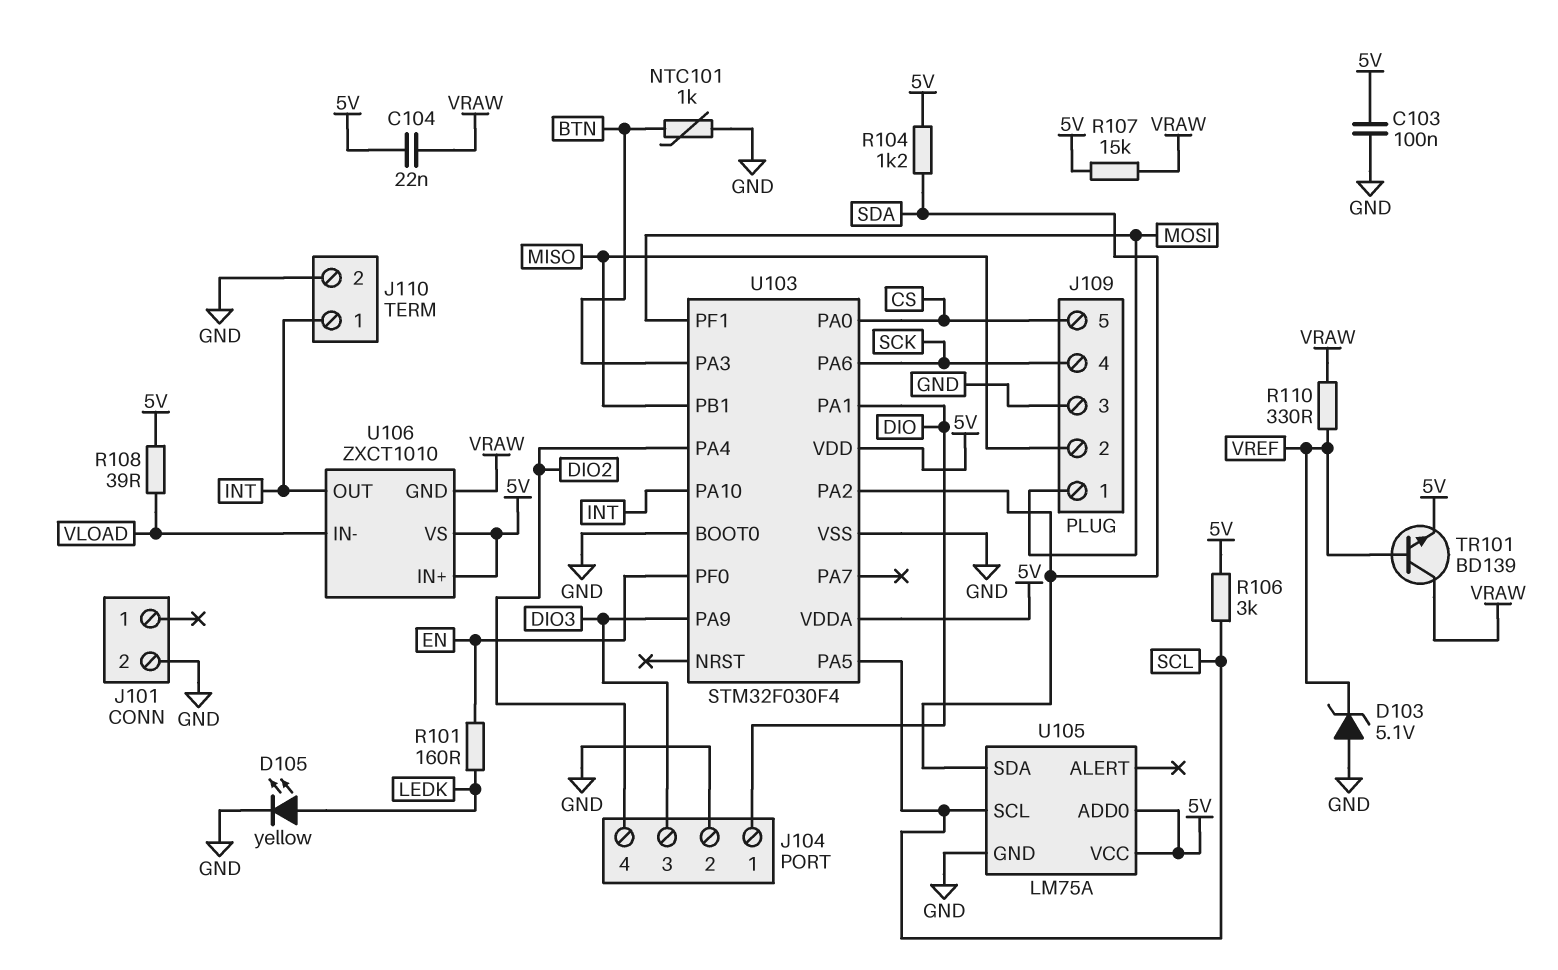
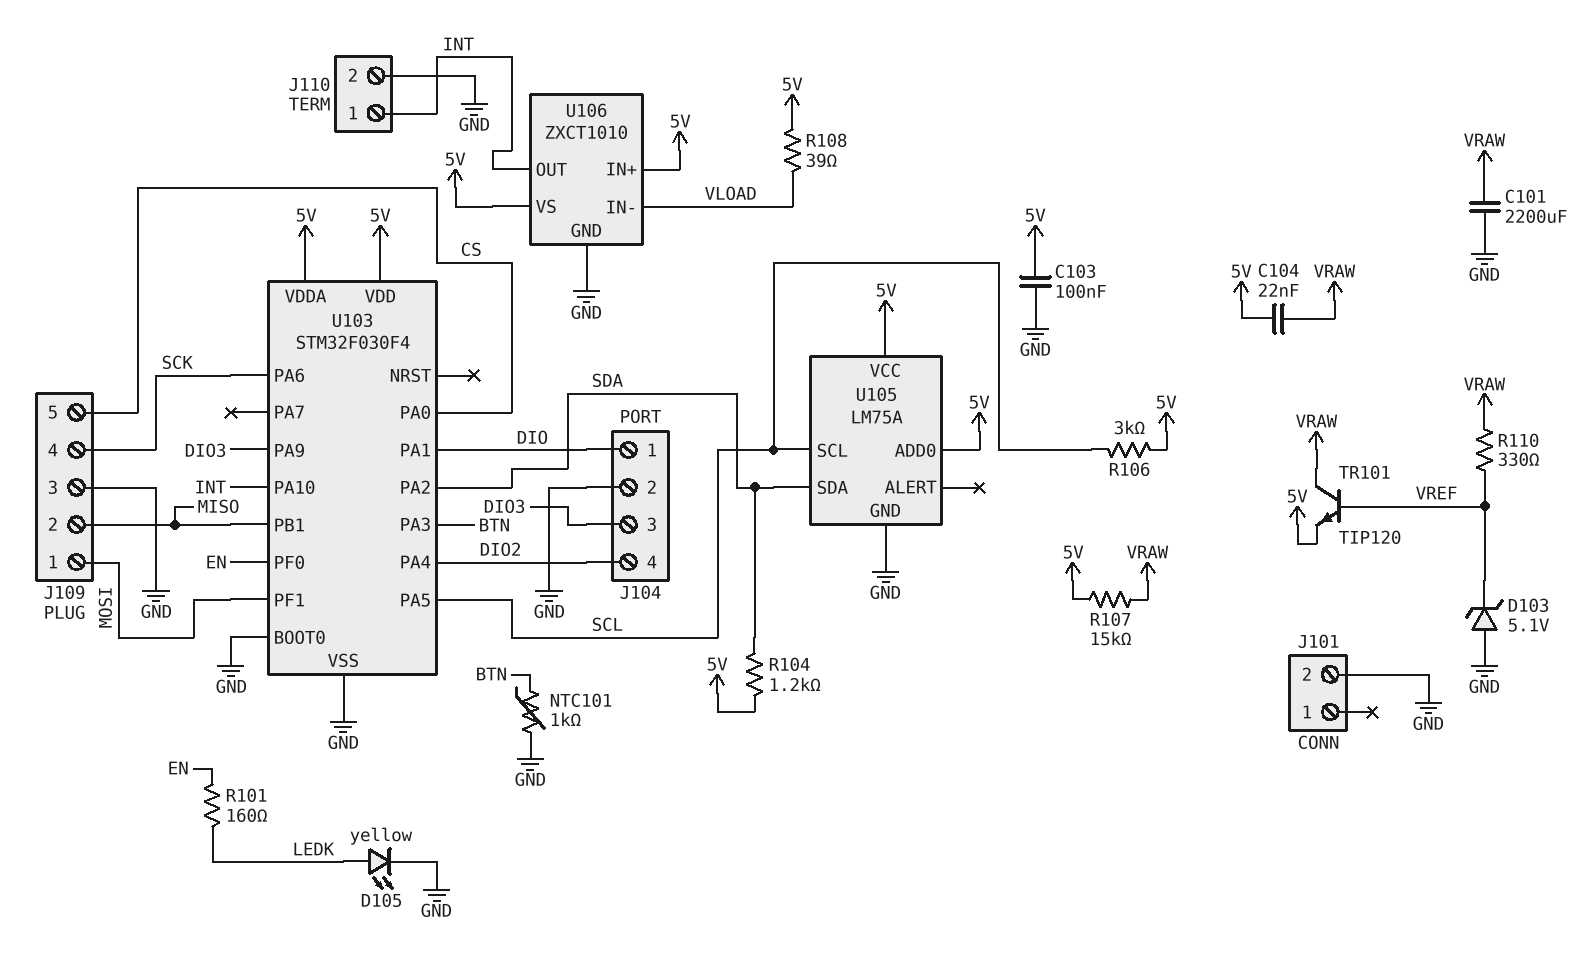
C101: none -> 2200uF (GND, VRAW)
TR101: NPN BD139 (B VREF, C VRAW, E 5V) -> NPN TIP120 (B VREF, C VRAW, E 5V)
U106 pin GND: VRAW -> GND

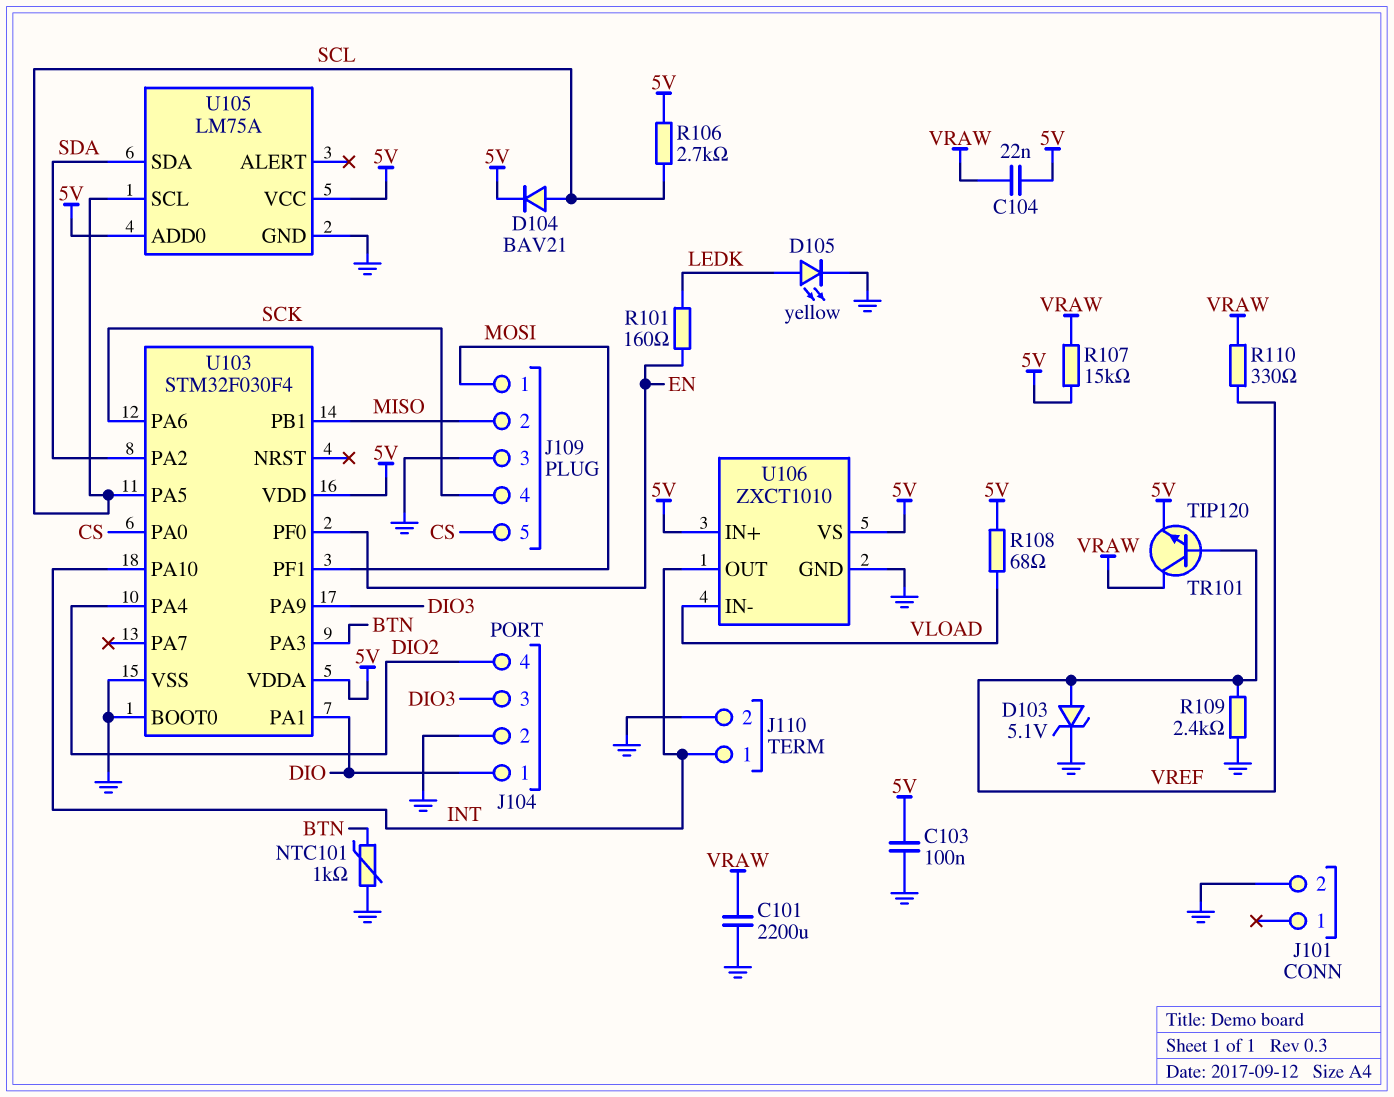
D103: zener 5.1V (A GND, K VREF) -> zener 5.1V (A VREF, K GND)
D104: none -> diode BAV21 (A SCL, K 5V)
R104: 1.2k (5V, SDA) -> none
R106: 3k (5V, SCL) -> 2.7k (5V, SCL)
R108: 39 (5V, VLOAD) -> 68 (5V, VLOAD)
R109: none -> 2.4k (GND, VREF)

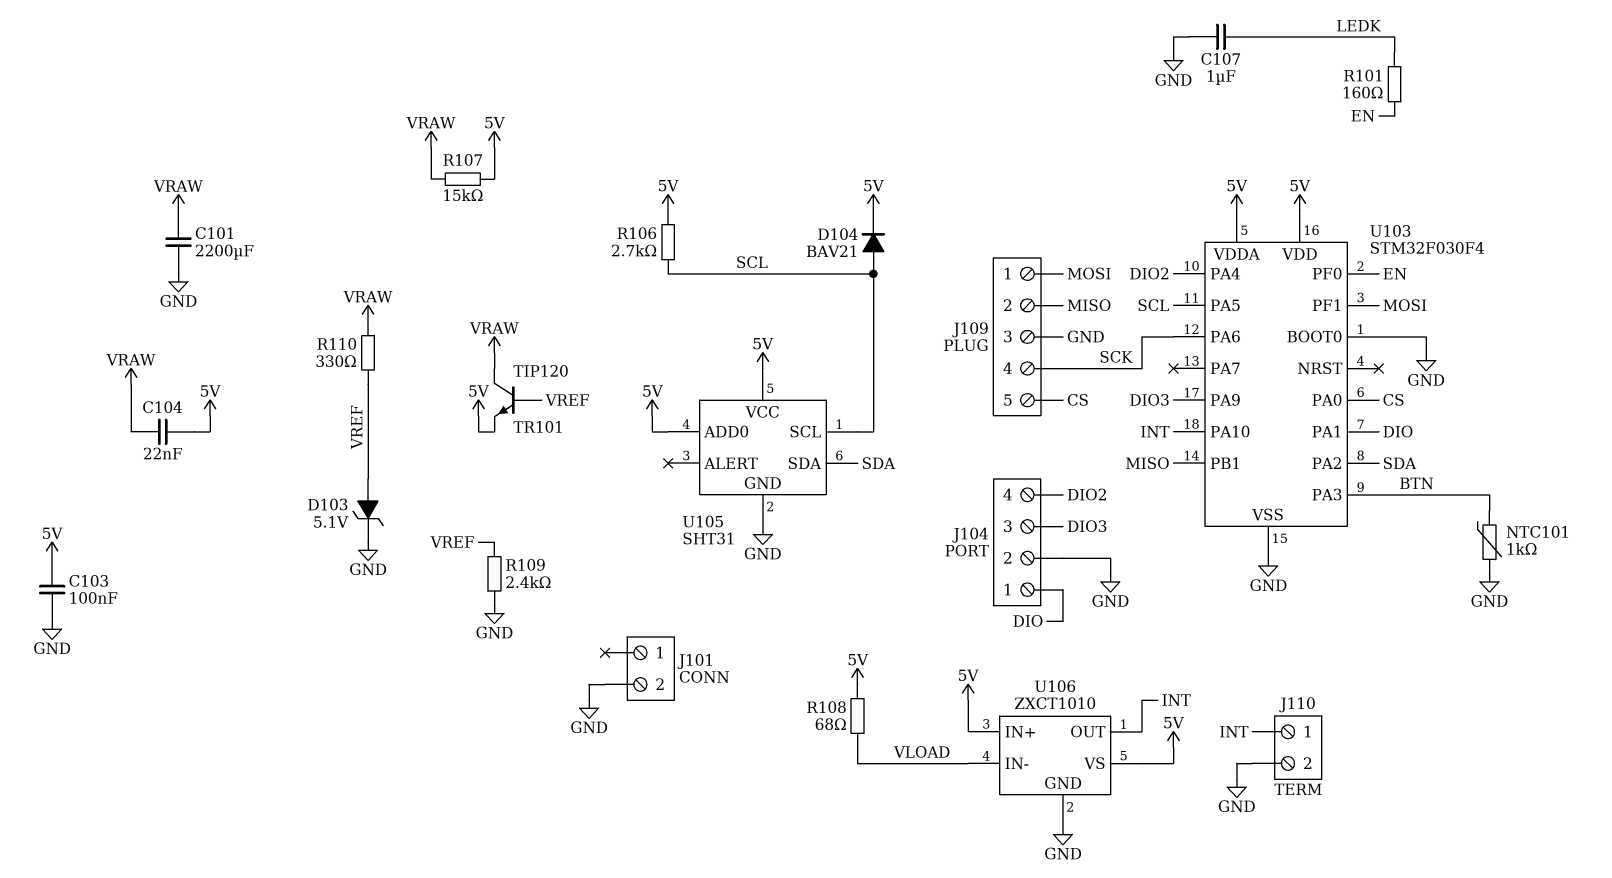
C107: none -> 1uF (GND, LEDK)
D105: LED yellow (A LEDK, K GND) -> none
U105: LM75A -> SHT31

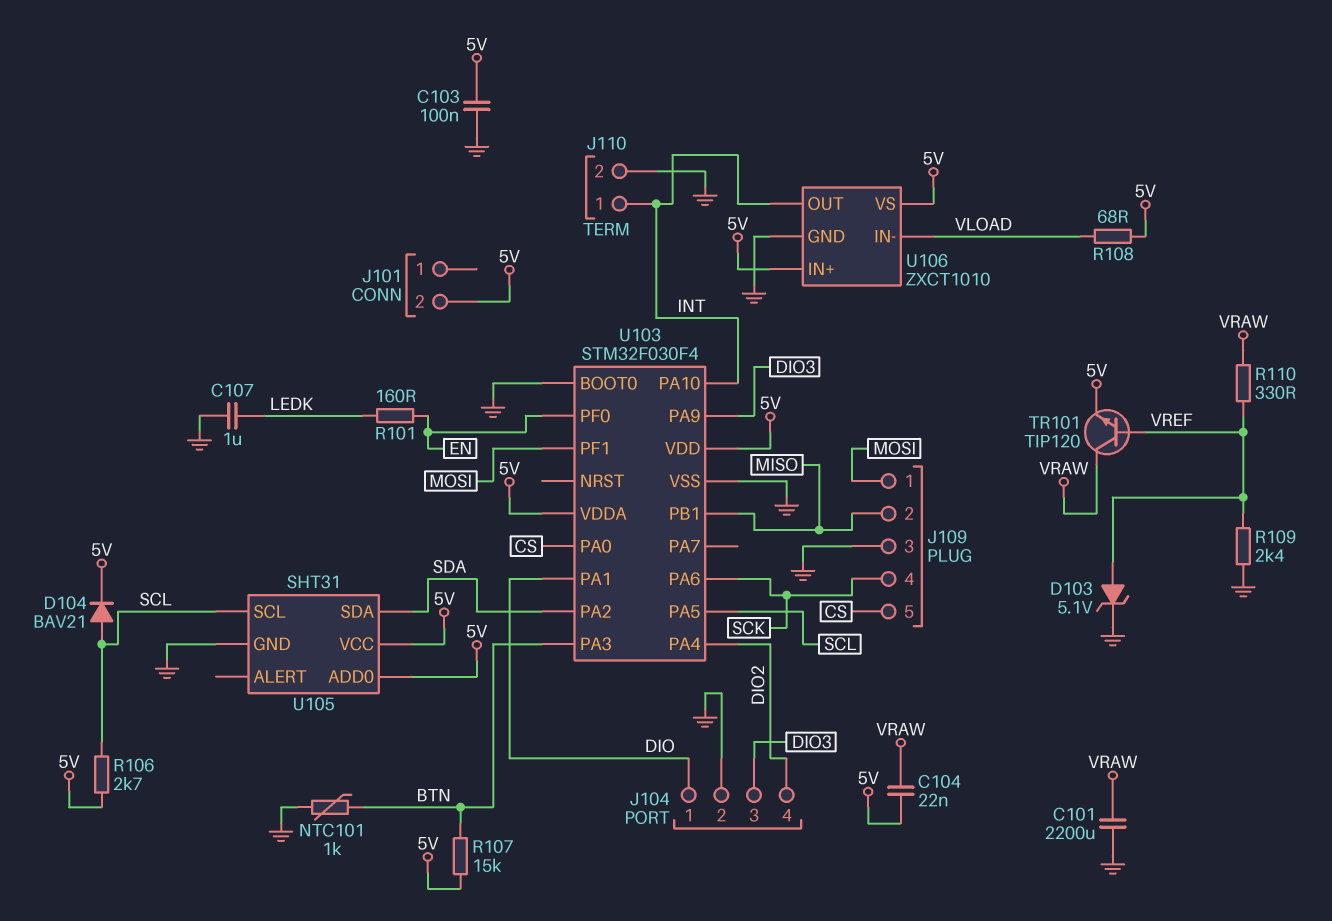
J101 pin 2: GND -> 5V
R107: 15k (5V, VRAW) -> 15k (5V, BTN)

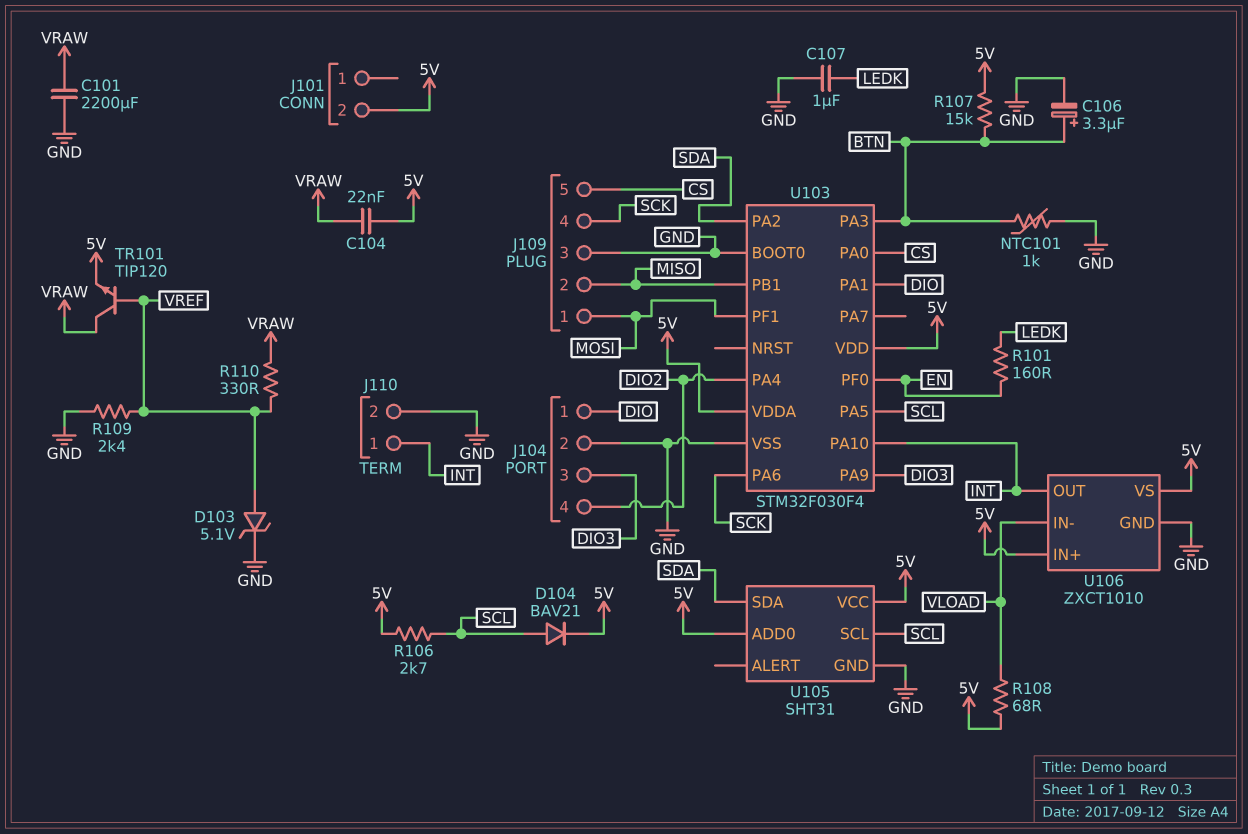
C103: 100nF (5V, GND) -> none
C106: none -> 3.3uF (plus BTN, minus GND)

